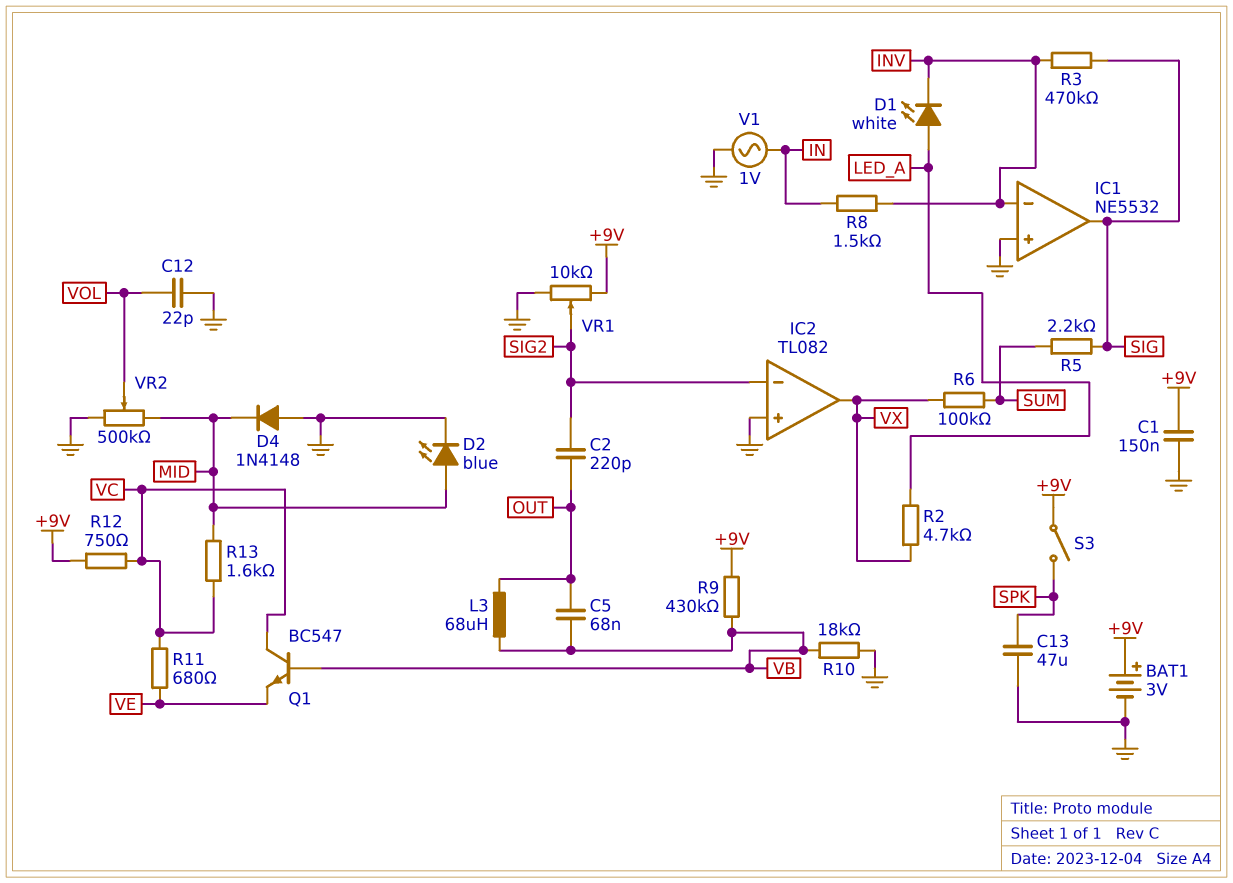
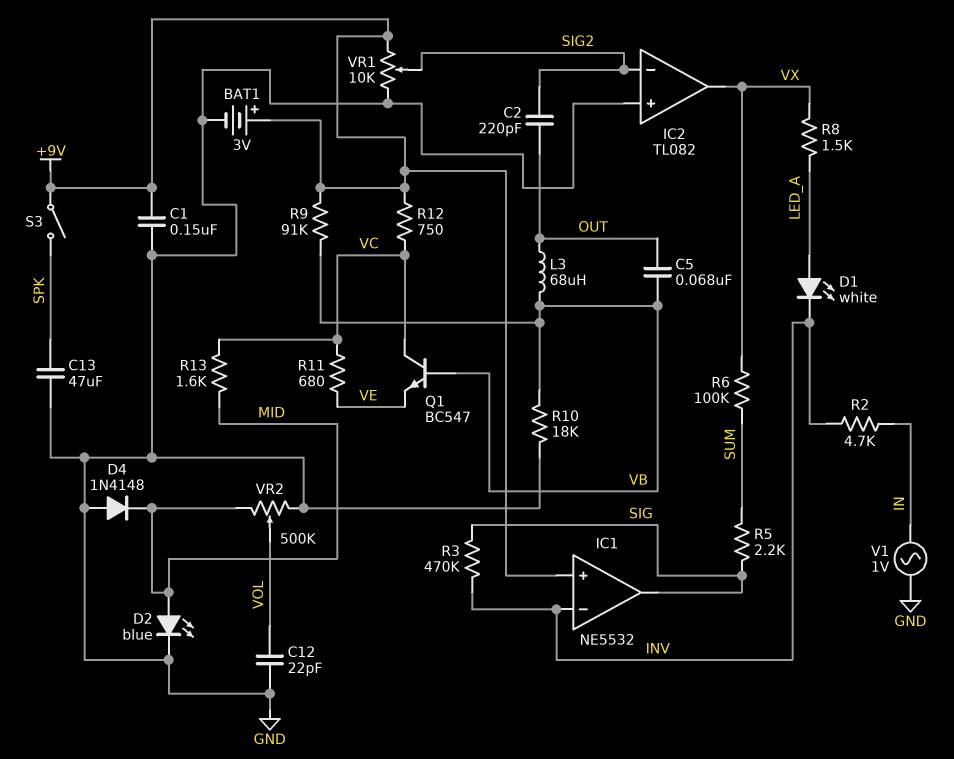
IC1 pin in+: GND -> +9V
R2: 4.7k (LED_A, VX) -> 4.7k (IN, INV)
R8: 1.5k (IN, INV) -> 1.5k (LED_A, VX)
R9: 430k (+9V, VB) -> 91k (+9V, VB)

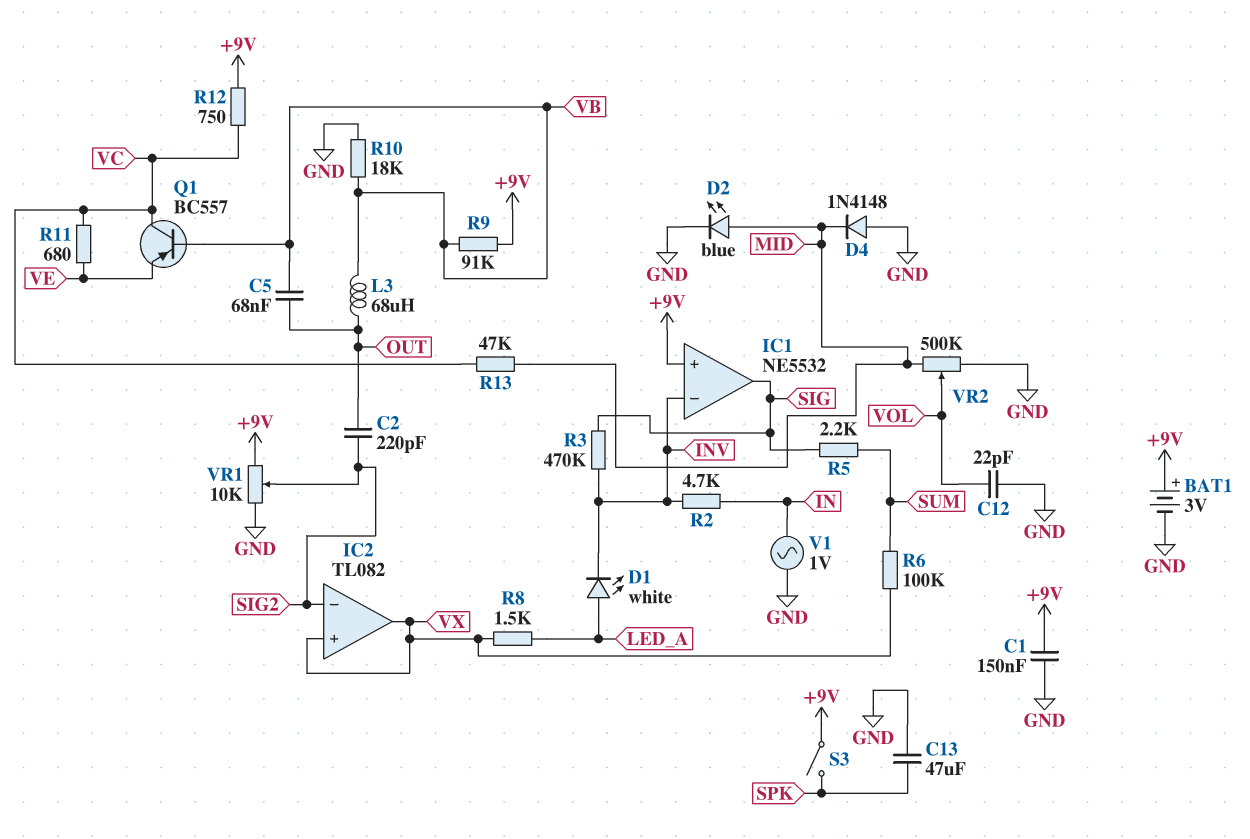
IC2 pin in+: GND -> VX
Q1: NPN BC547 (B VB, C VC, E VE) -> PNP BC557 (B VB, C VC, E VE)
R13: 1.6k (MID, VC) -> 47k (MID, VC)

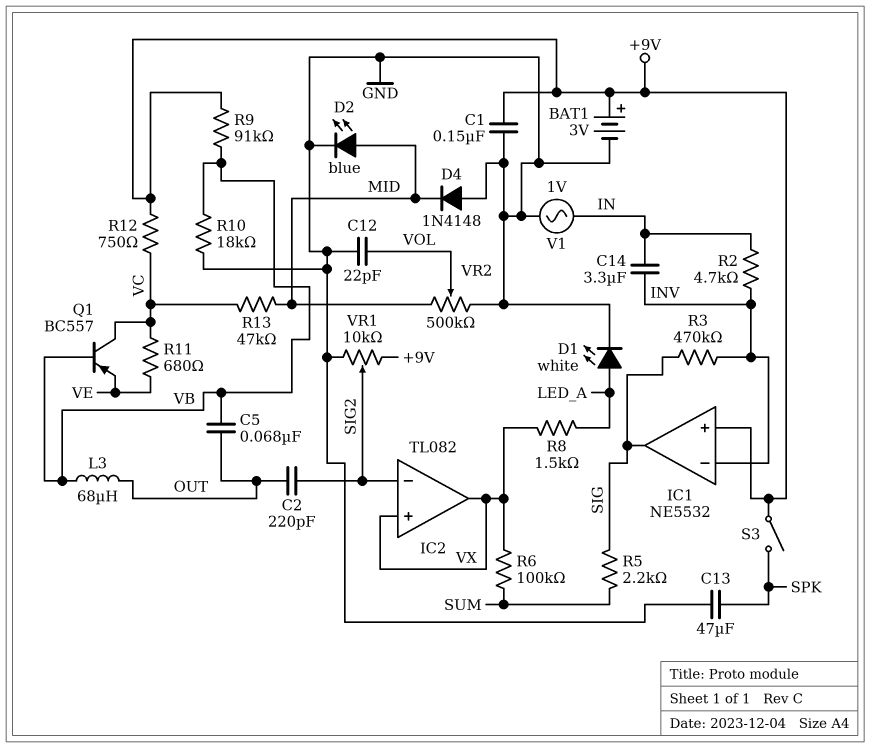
C14: none -> 3.3uF (IN, INV)
D1: LED white (A LED_A, K INV) -> LED white (A LED_A, K GND)

